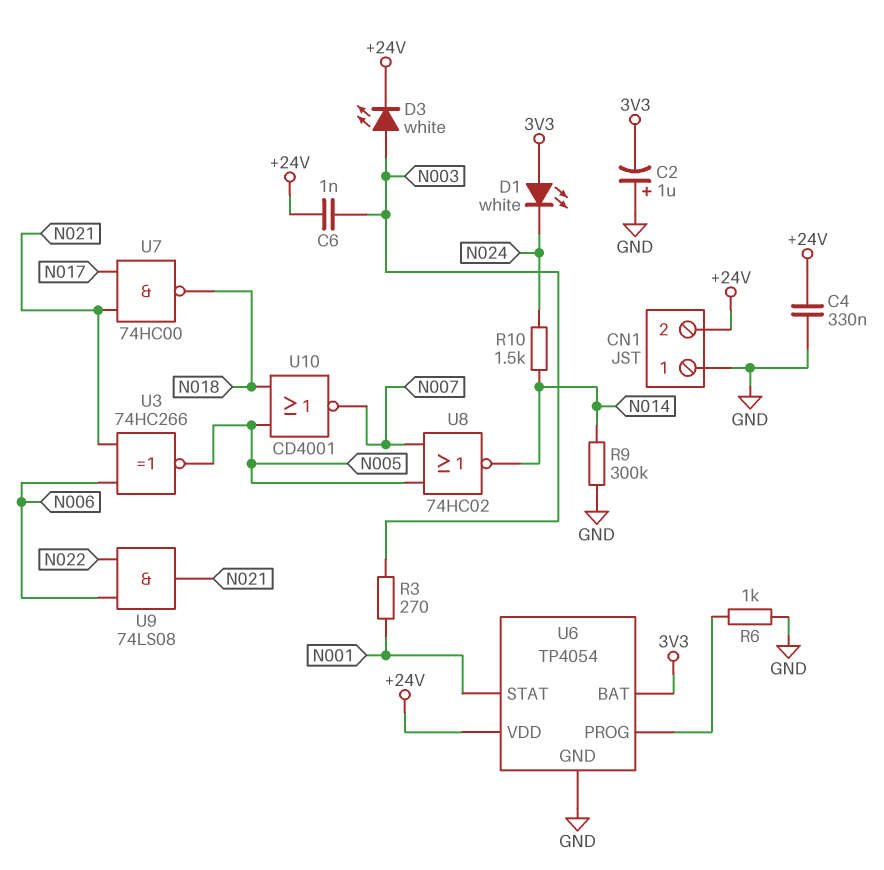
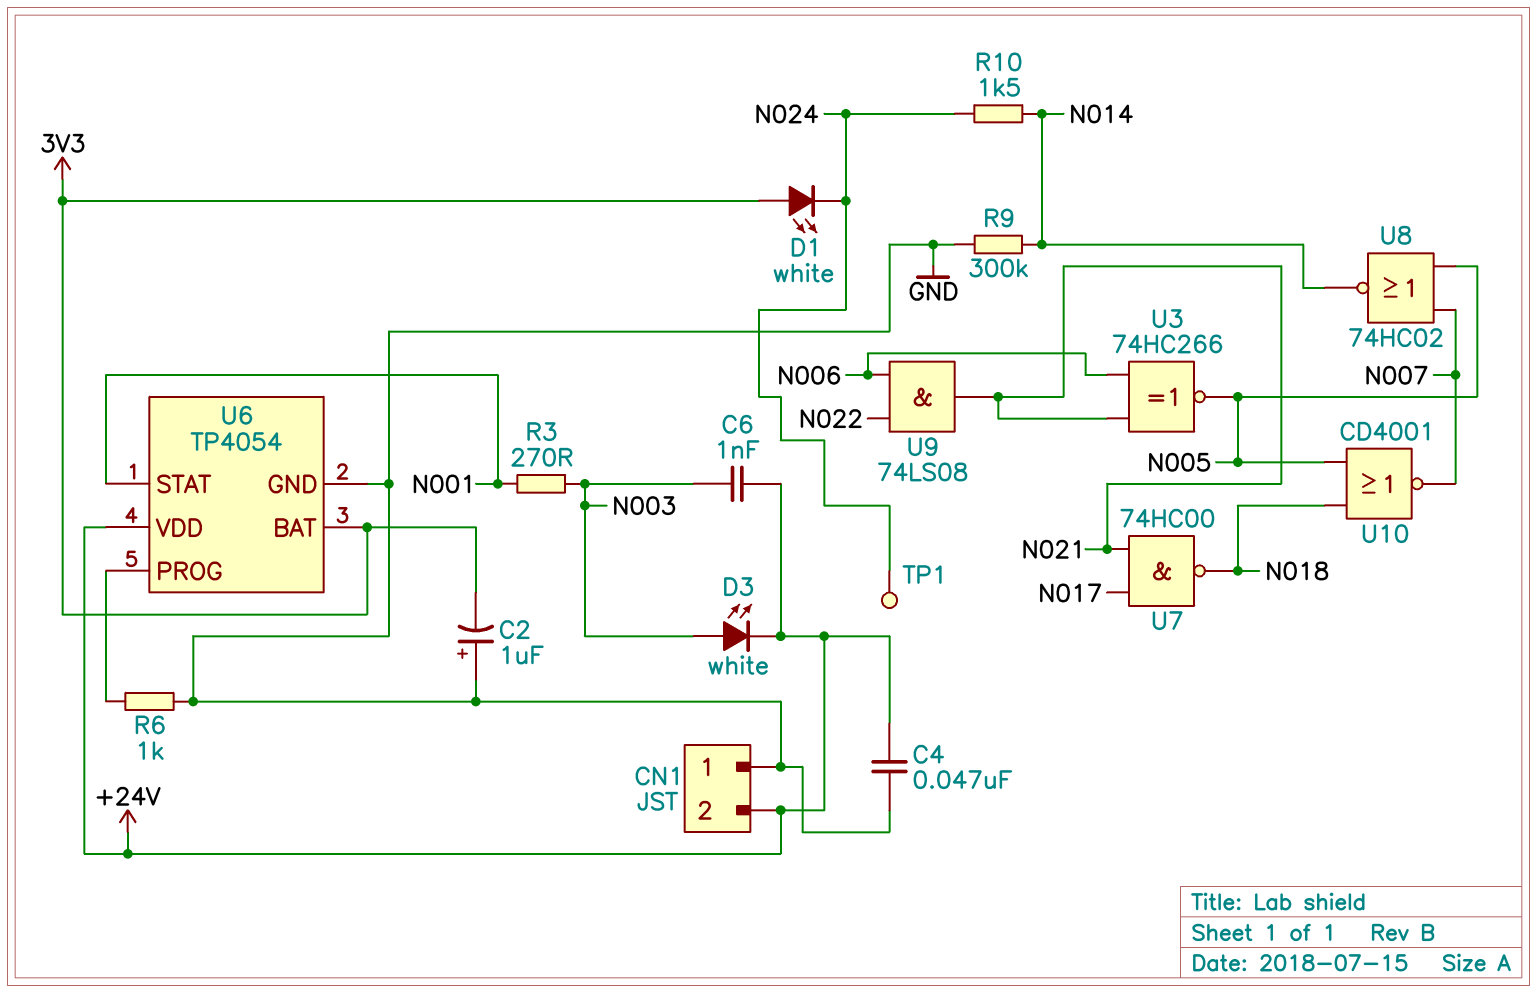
C4: 330nF (+24V, GND) -> 47nF (+24V, GND)
TP1: none -> test point (N024)

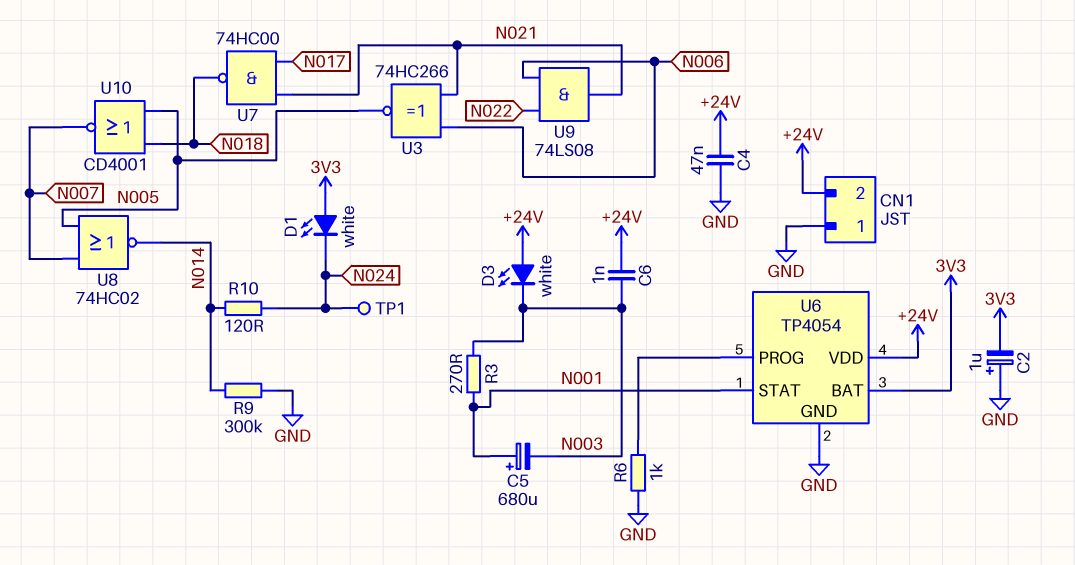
C5: none -> 680uF (plus N001, minus N003)
D3: LED white (A N003, K +24V) -> LED white (A +24V, K N003)
R10: 1.5k (N014, N024) -> 120 (N014, N024)

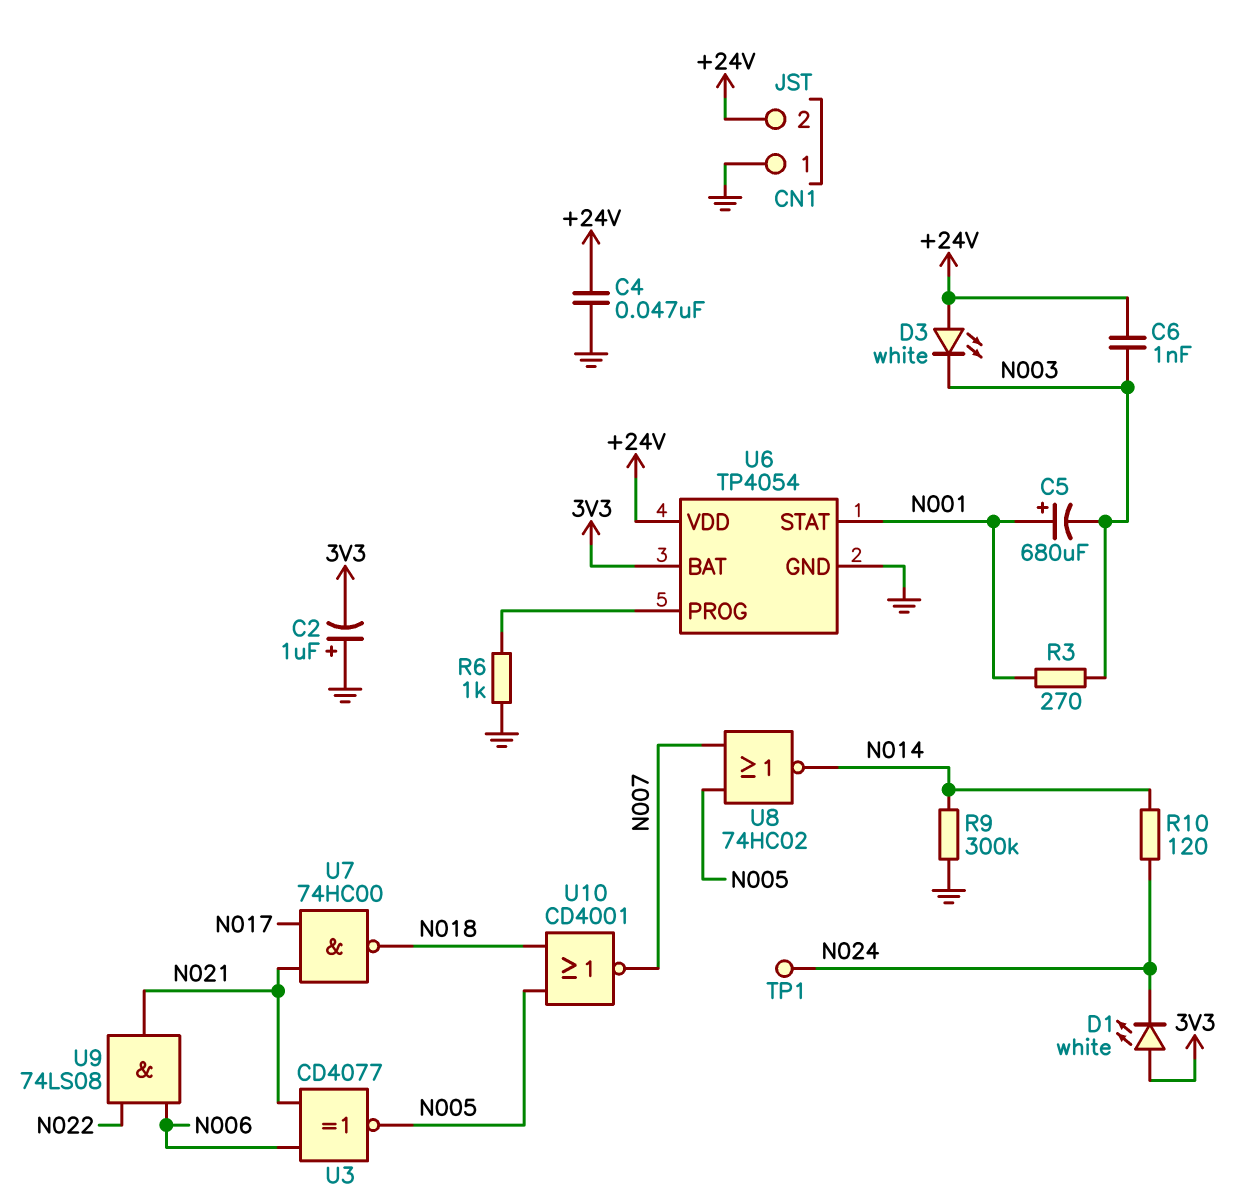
U3: XNOR 74HC266 (in N006, in N021, out N005) -> XNOR CD4077 (in N006, in N021, out N005)

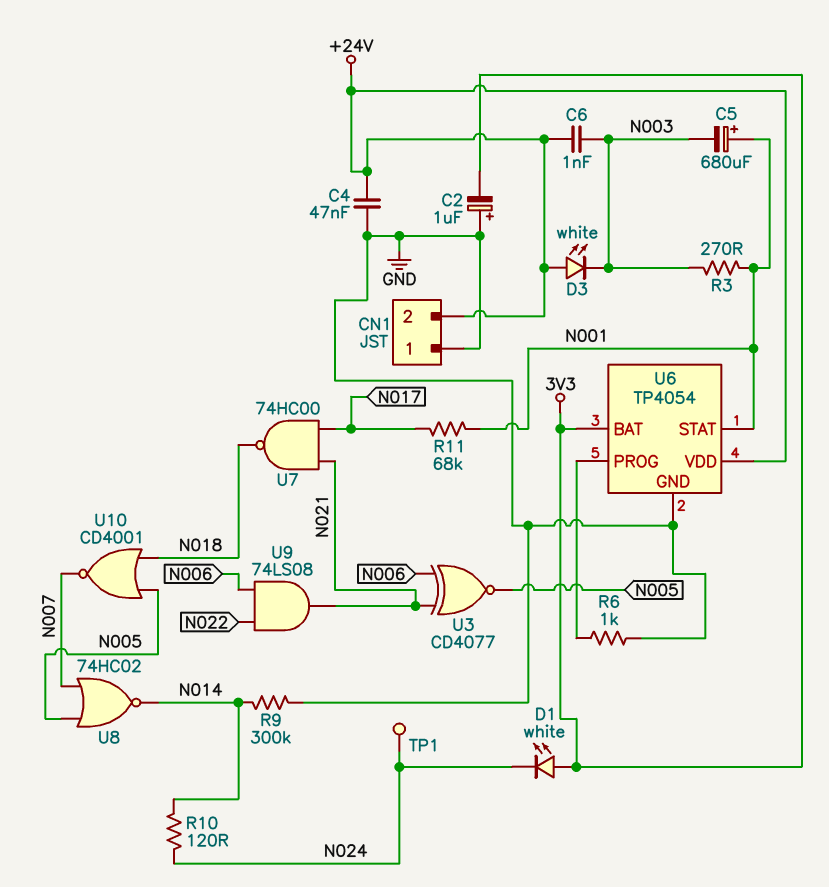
R11: none -> 68k (N001, N017)

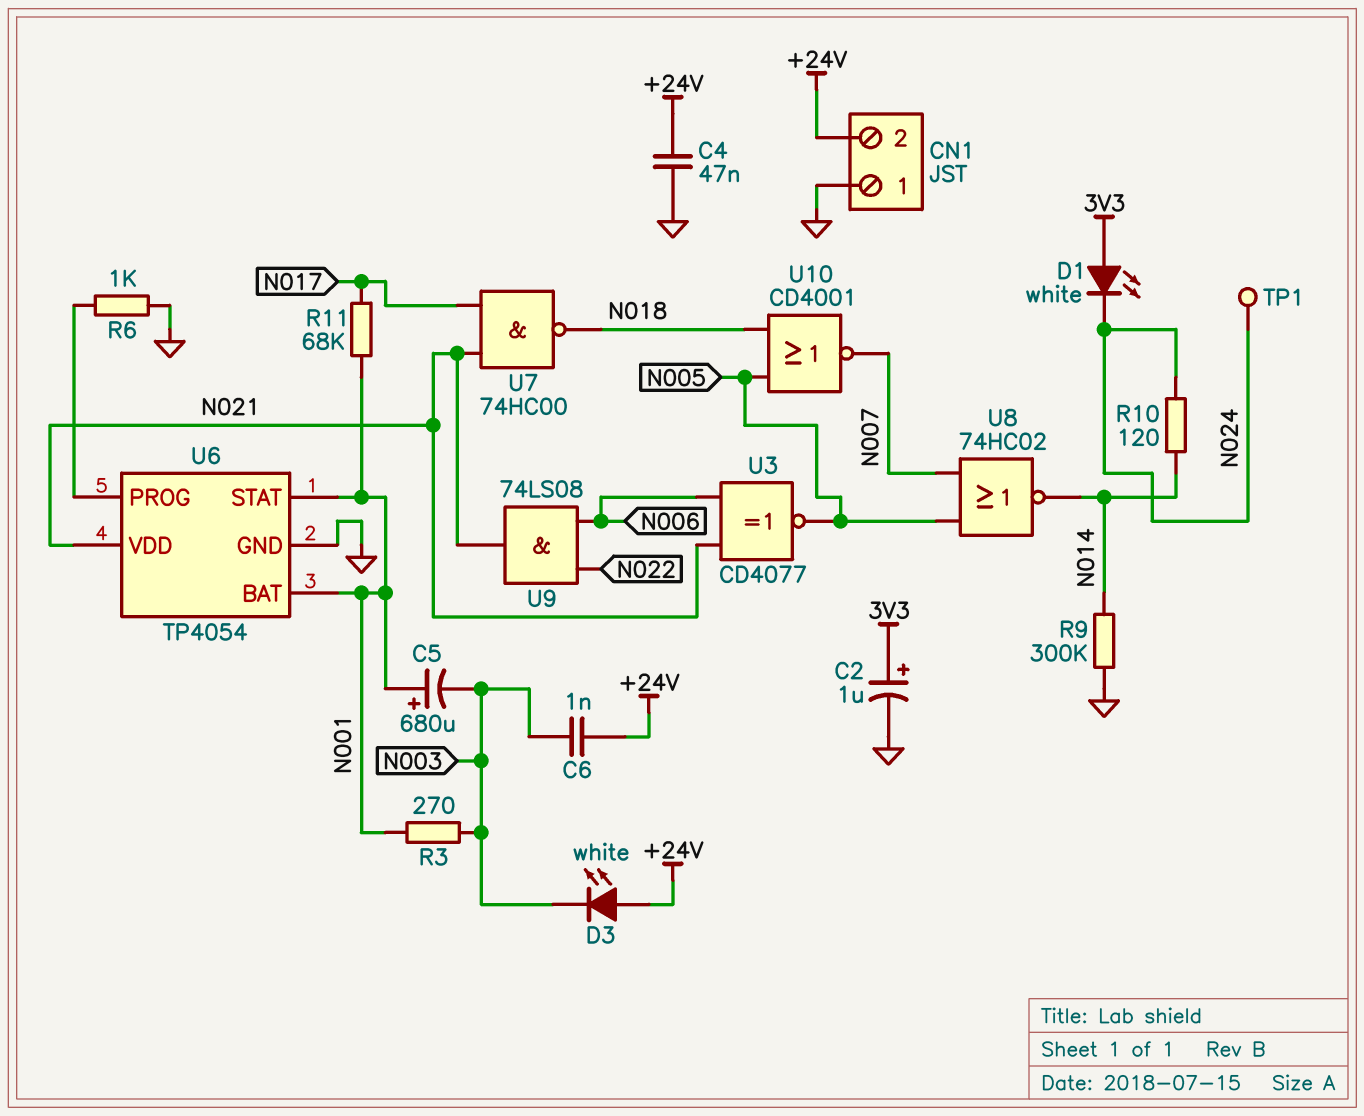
C2: 1uF (plus GND, minus 3V3) -> 1uF (plus 3V3, minus GND)
U6 pin BAT: 3V3 -> N001
U6 pin VDD: +24V -> N021

